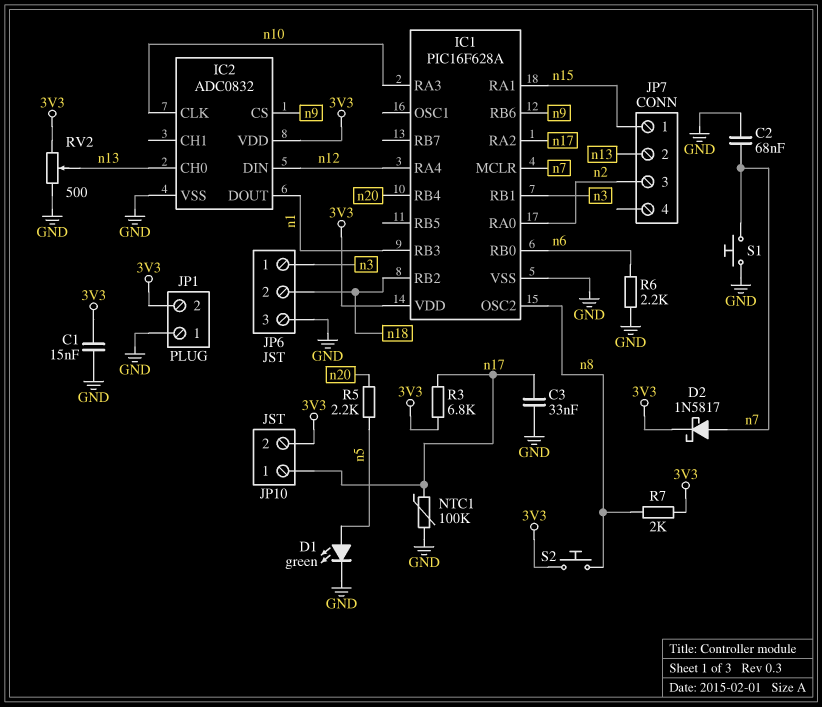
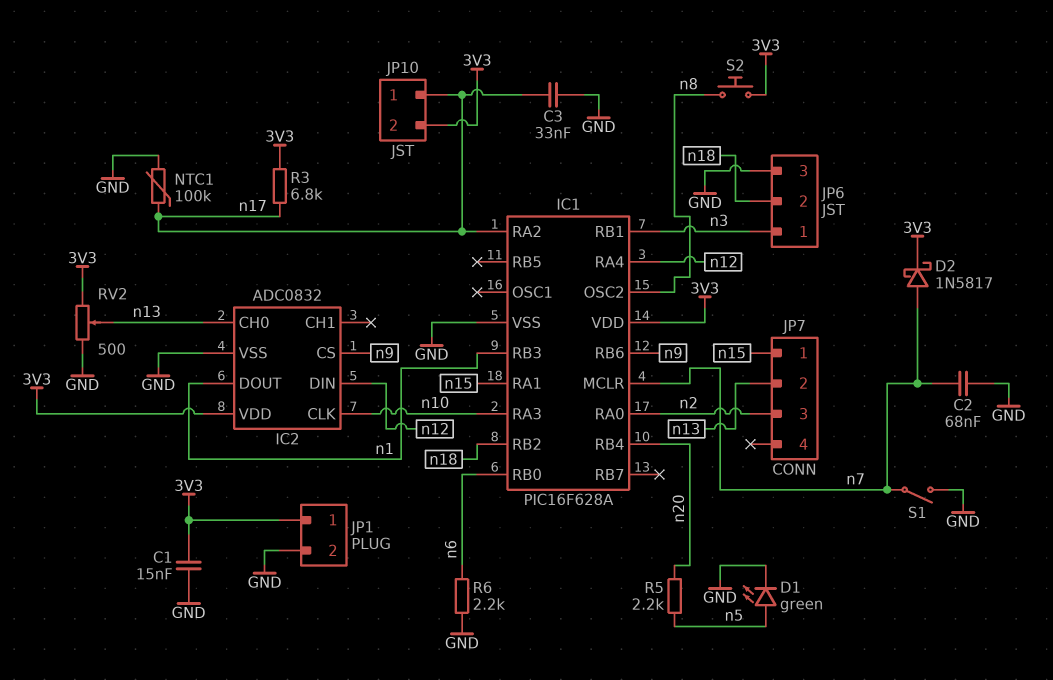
JP1 pin 1: GND -> 3V3
JP1 pin 2: 3V3 -> GND
R7: 2k (3V3, n8) -> none
S1: button (GND, n7) -> switch (GND, n7)

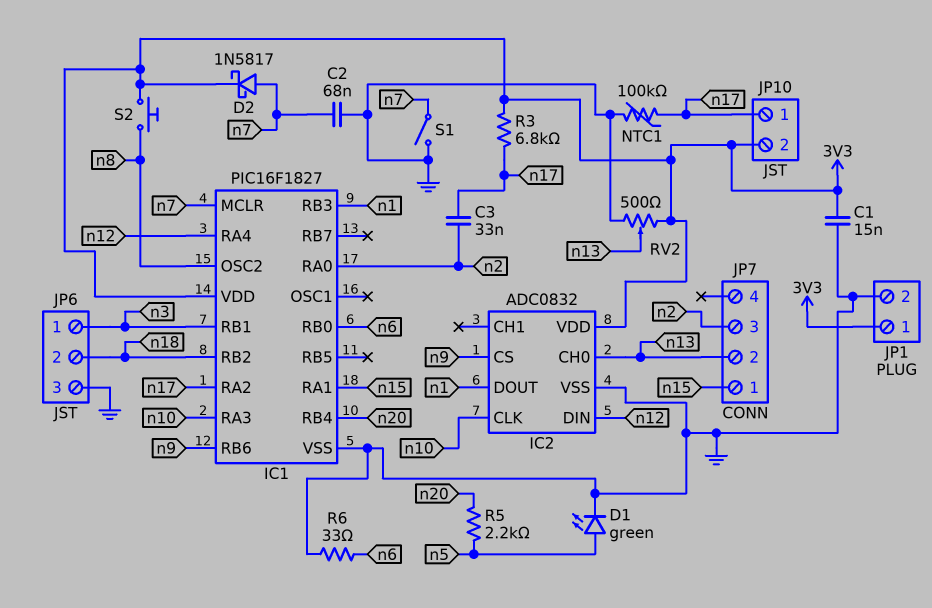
C3: 33nF (GND, n17) -> 33nF (n2, n17)
IC1: PIC16F628A -> PIC16F1827
R6: 2.2k (GND, n6) -> 33 (GND, n6)

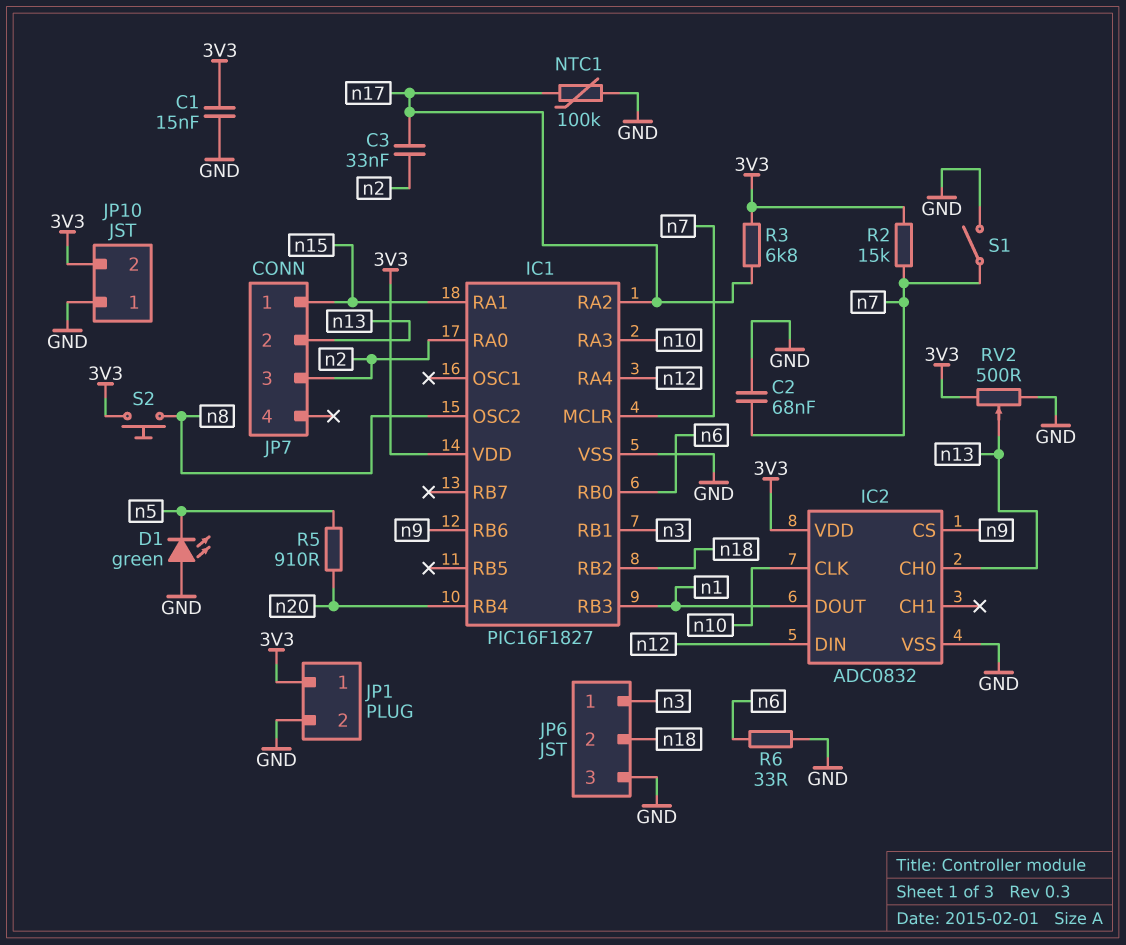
D1: LED green (A n5, K GND) -> LED green (A GND, K n5)
D2: schottky 1N5817 (A n7, K 3V3) -> none
JP10 pin 1: n17 -> GND
R2: none -> 15k (3V3, n7)
R5: 2.2k (n5, n20) -> 910 (n5, n20)

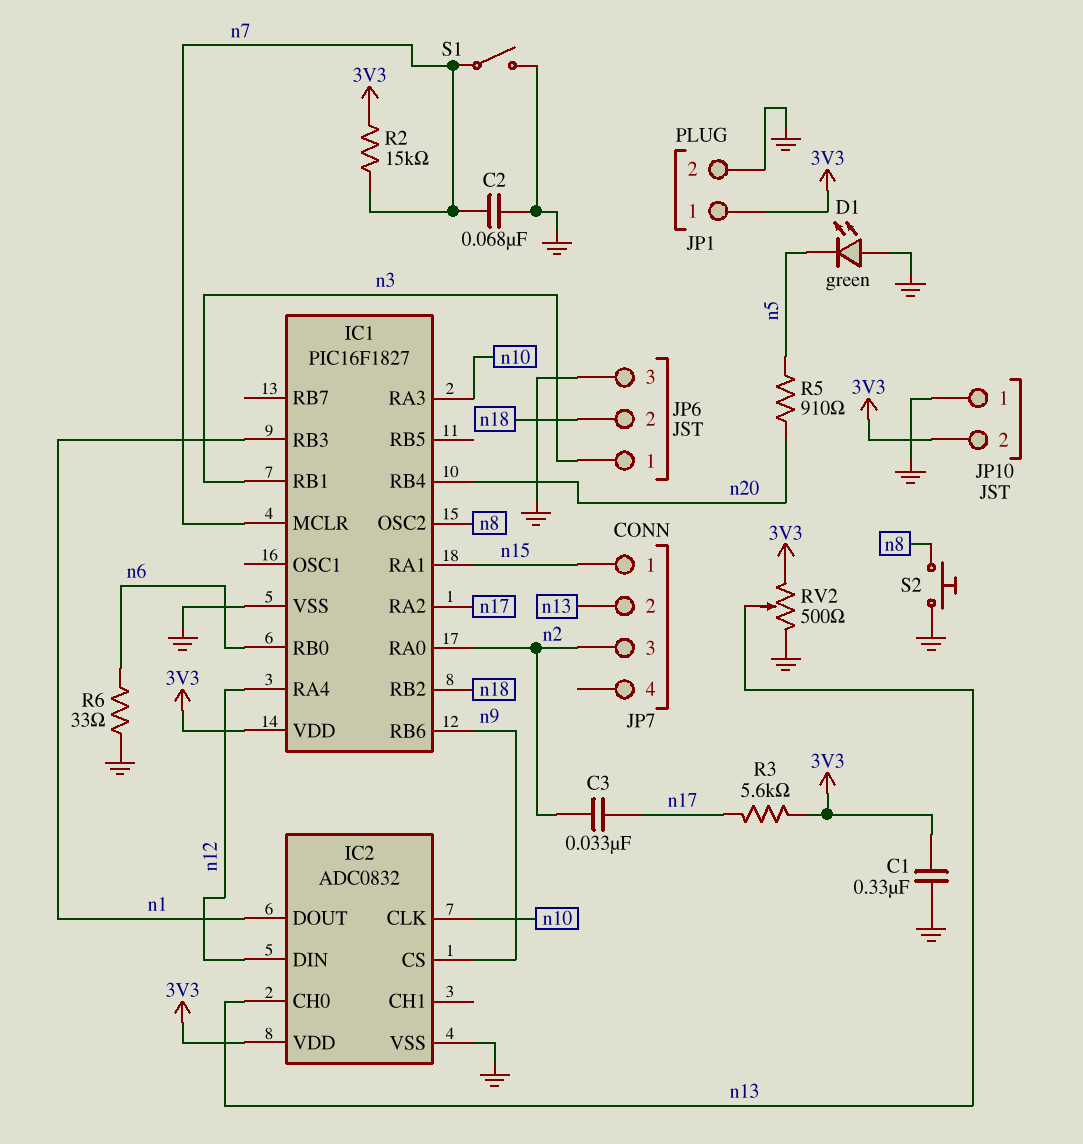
C1: 15nF (3V3, GND) -> 330nF (3V3, GND)
NTC1: 100k (GND, n17) -> none
R3: 6.8k (3V3, n17) -> 5.6k (3V3, n17)
S2: button (3V3, n8) -> button (GND, n8)

